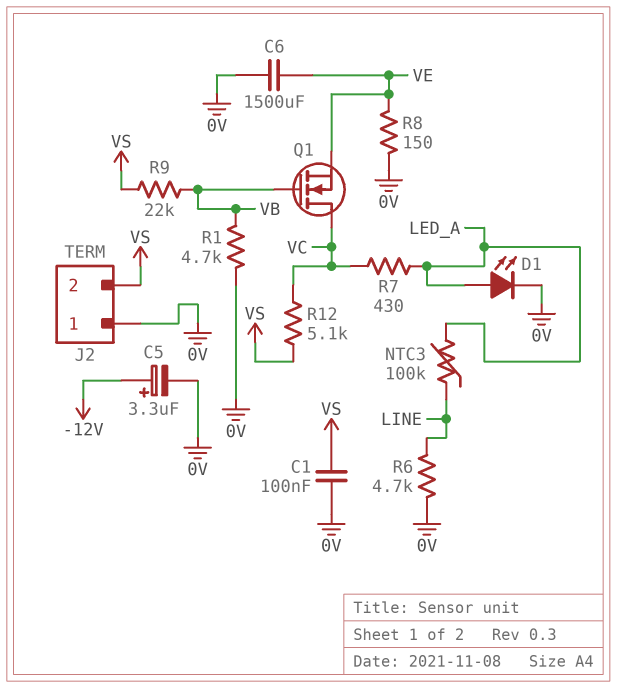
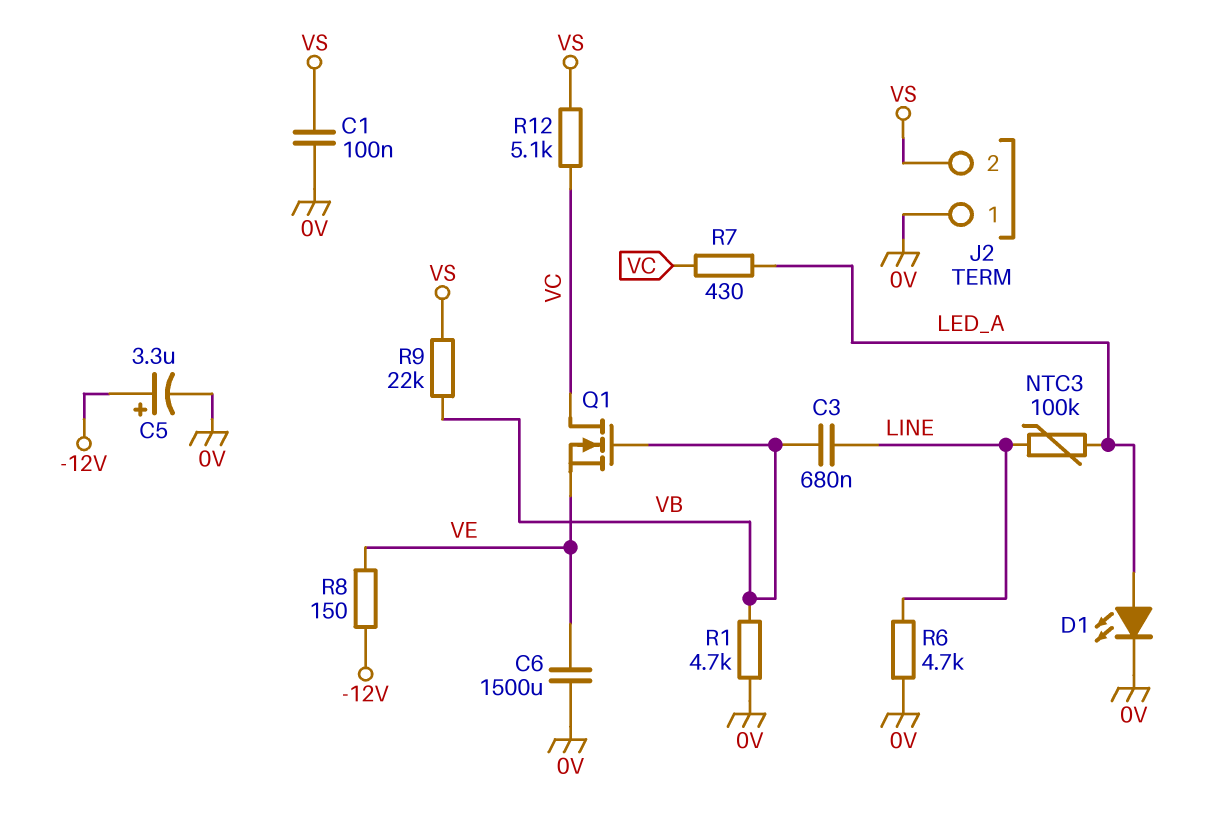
C3: none -> 680nF (LINE, VB)
R8: 150 (0V, VE) -> 150 (-12V, VE)

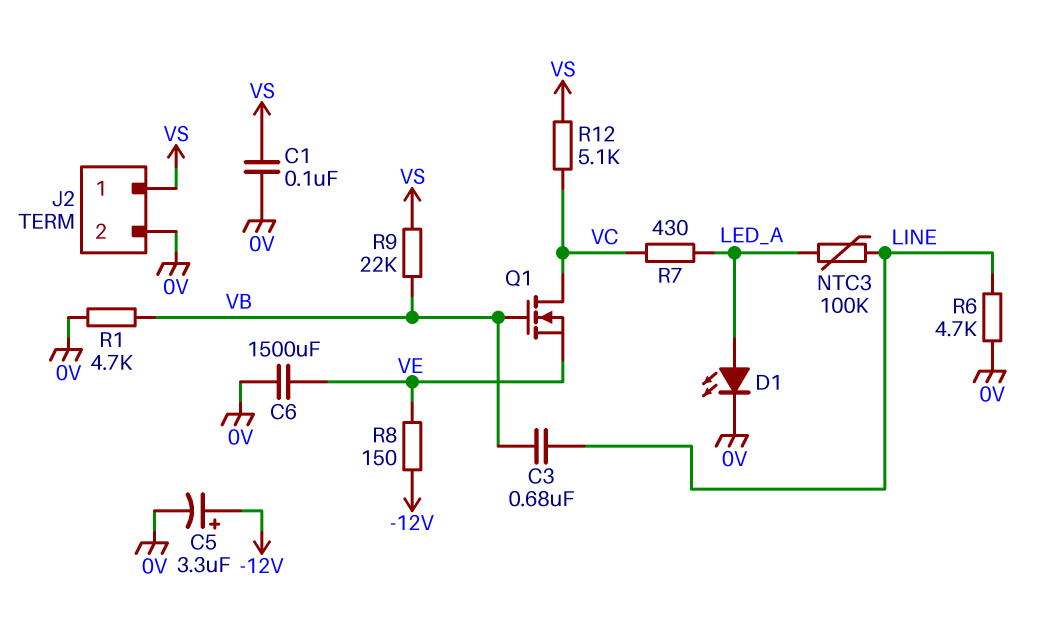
J2 pin 1: 0V -> VS
J2 pin 2: VS -> 0V

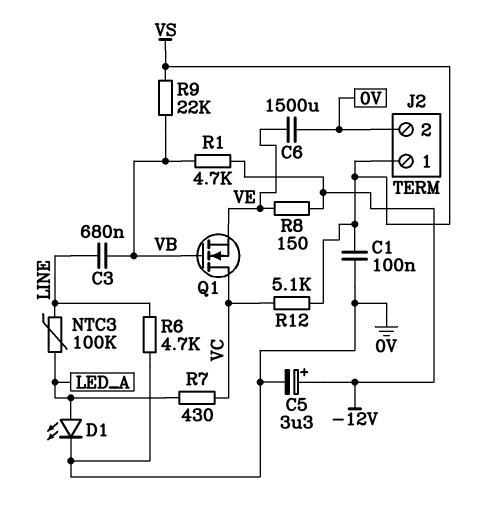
R1: 4.7k (0V, VB) -> 4.7k (-12V, VB)

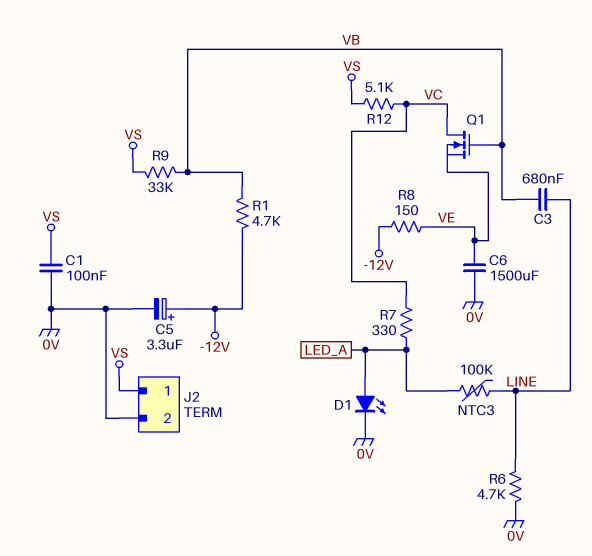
R7: 430 (LED_A, VC) -> 330 (LED_A, VC)
R9: 22k (VB, VS) -> 33k (VB, VS)

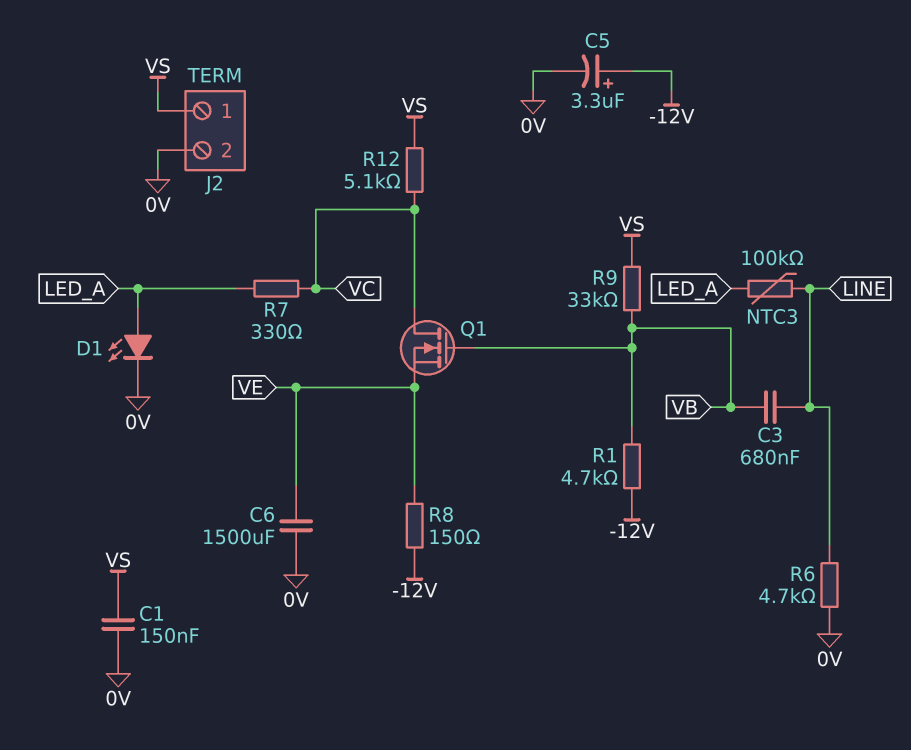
C1: 100nF (0V, VS) -> 150nF (0V, VS)

